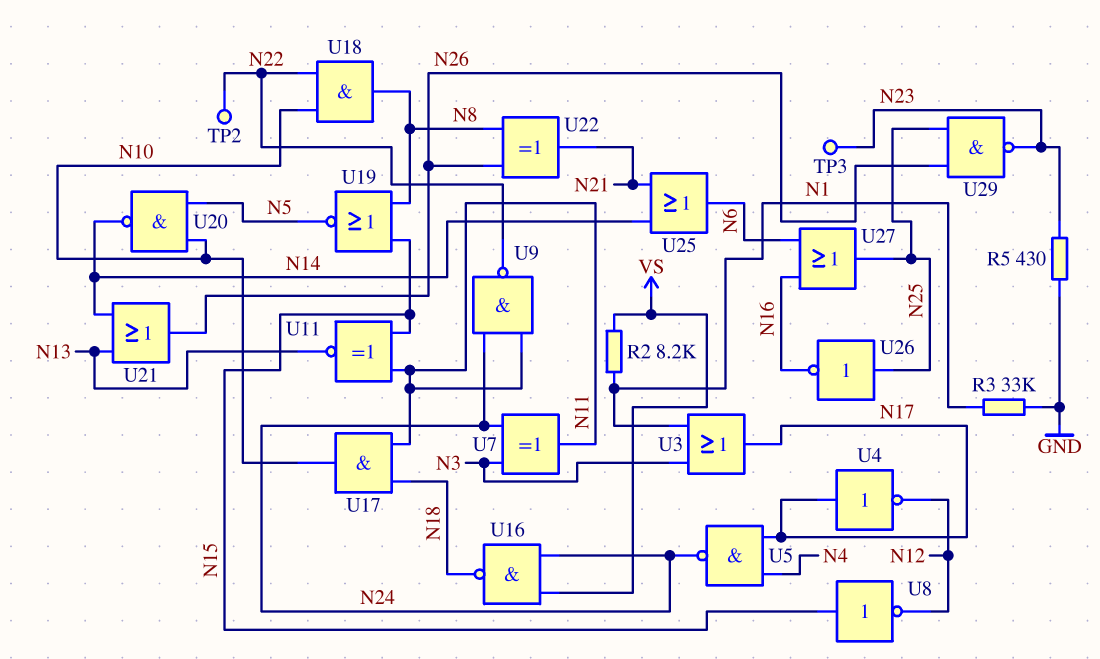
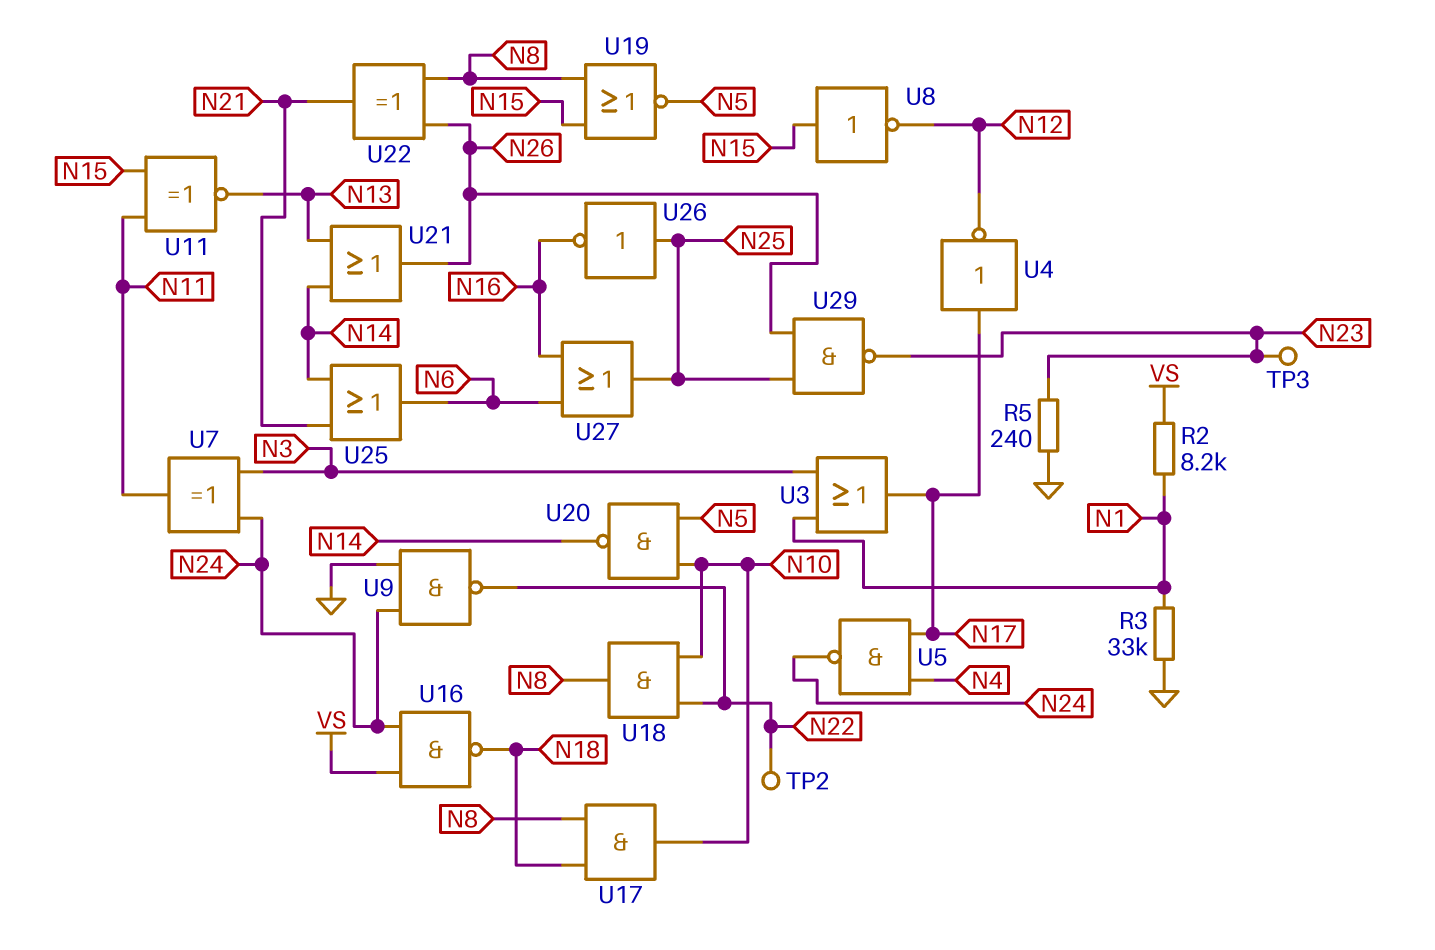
R5: 430 (GND, N23) -> 240 (GND, N23)
U9: NAND (in N11, in N24, out N22) -> NAND (in GND, in N24, out N22)
U17: AND (in N11, in N18, out N10) -> AND (in N8, in N18, out N10)

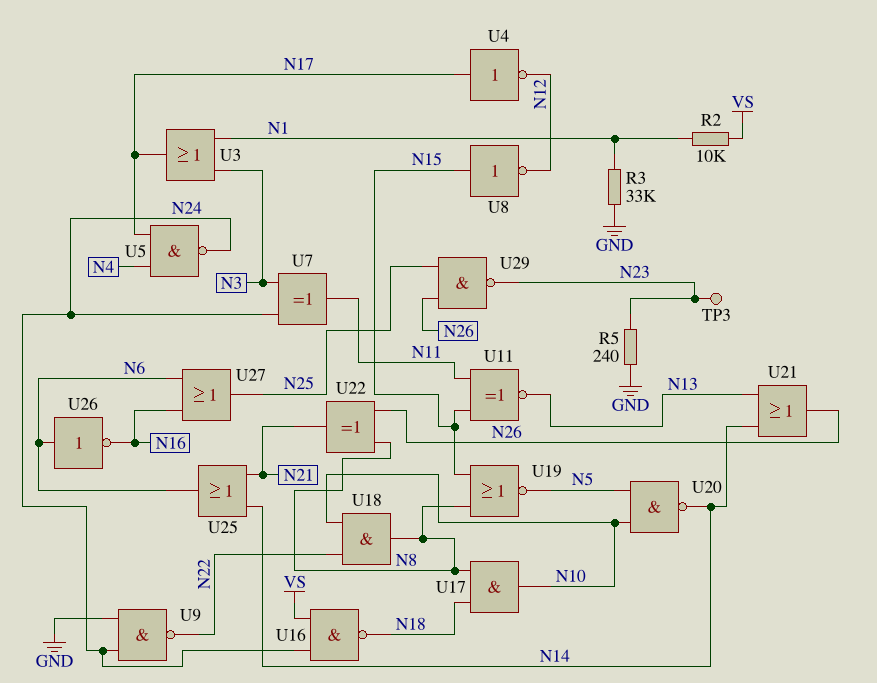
R2: 8.2k (N1, VS) -> 10k (N1, VS)
TP2: test point (N22) -> none
U26: NOT (in N25, out N16) -> NOT (in N6, out N16)

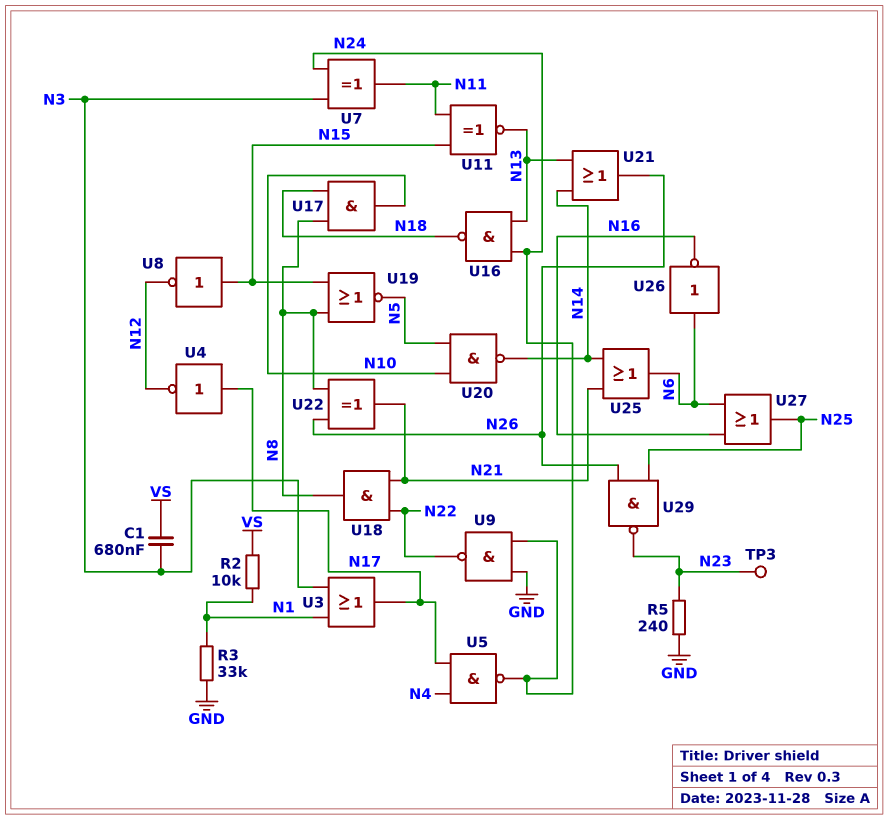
C1: none -> 680nF (N3, VS)
U16: NAND (in N24, in VS, out N18) -> NAND (in N13, in N24, out N18)
U18: AND (in N10, in N22, out N8) -> AND (in N21, in N22, out N8)

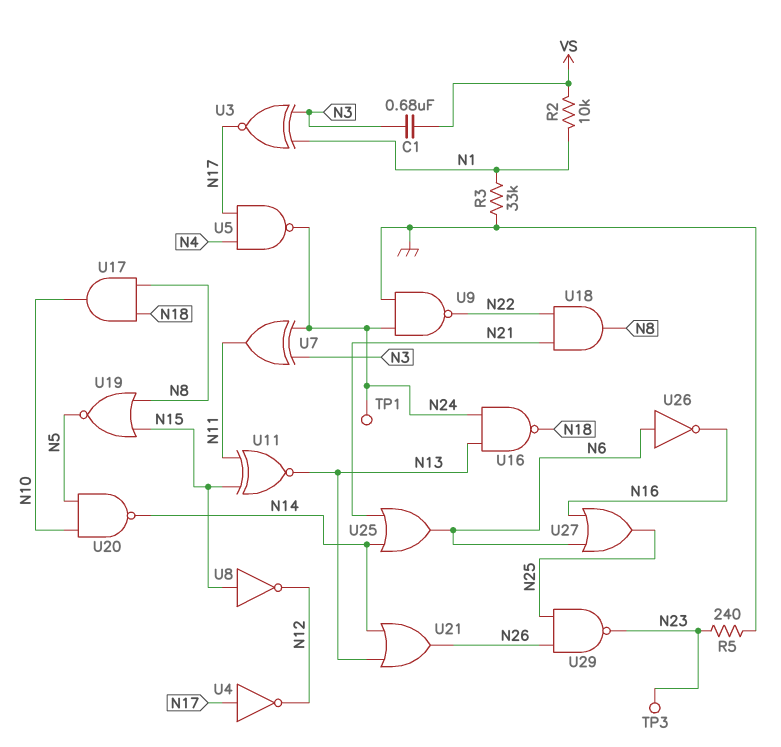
TP1: none -> test point (N24)
U3: OR (in N1, in N3, out N17) -> XNOR (in N1, in N3, out N17)
U22: XOR (in N8, in N26, out N21) -> none

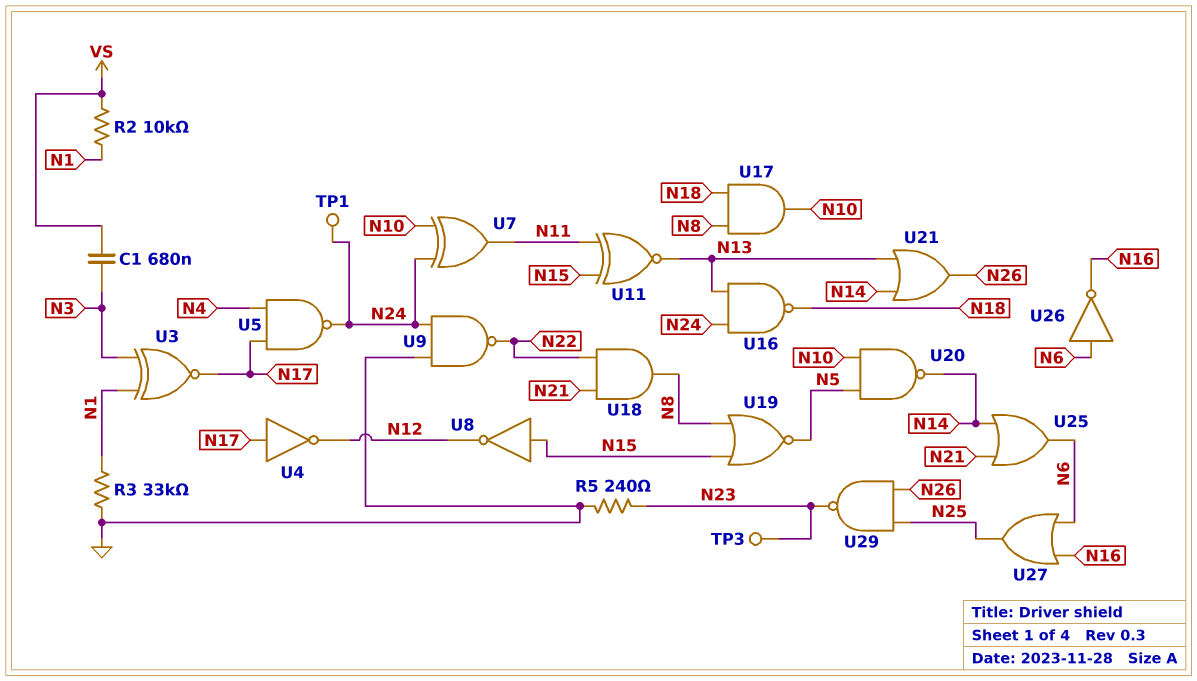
U7: XOR (in N3, in N24, out N11) -> XOR (in N10, in N24, out N11)

